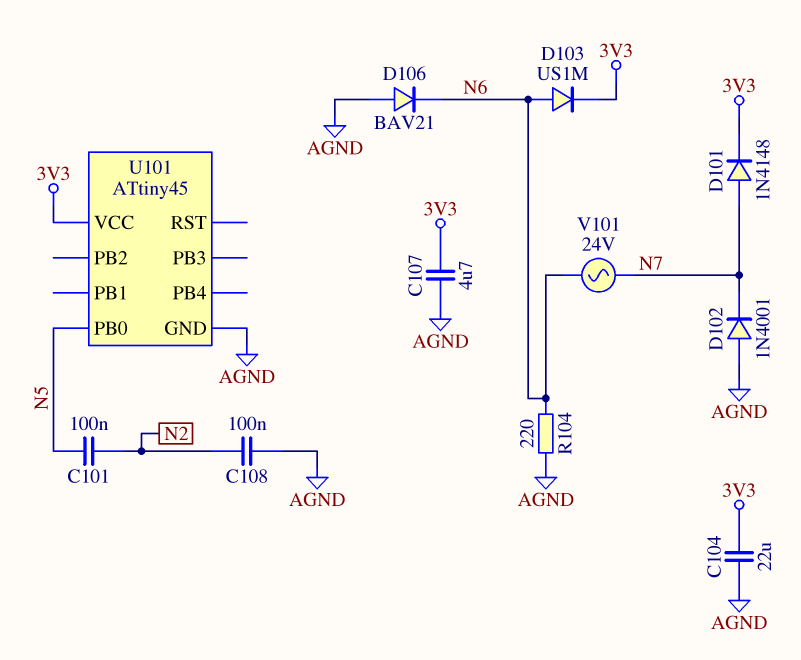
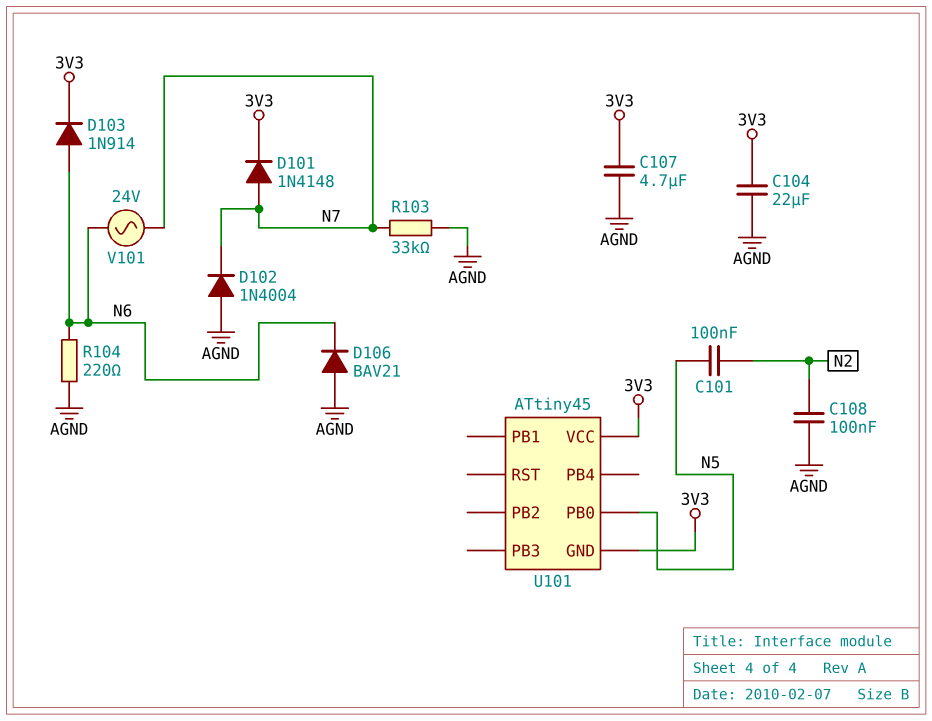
D102: diode 1N4001 (A AGND, K N7) -> diode 1N4004 (A AGND, K N7)
D103: diode US1M (A N6, K 3V3) -> diode 1N914 (A N6, K 3V3)
R103: none -> 33k (AGND, N7)
U101 pin GND: AGND -> 3V3

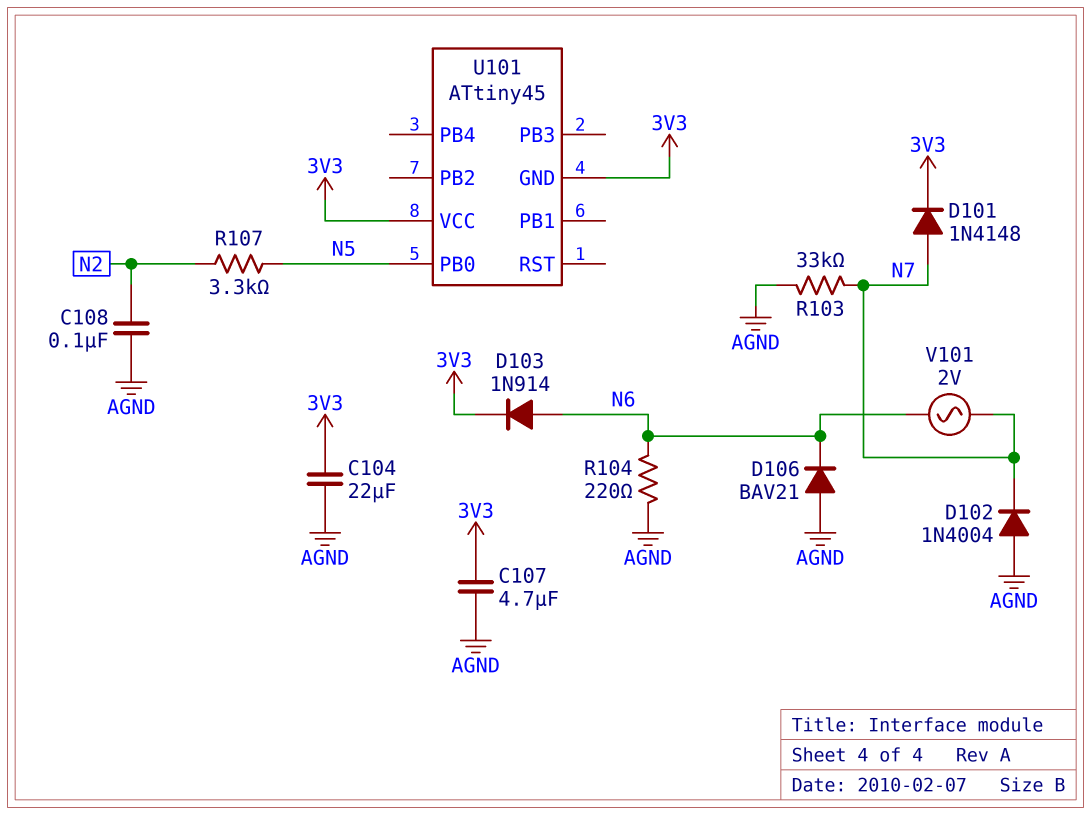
C101: 100nF (N2, N5) -> none
R107: none -> 3.3k (N2, N5)
V101: AC 24V (N6, N7) -> AC 2V (N6, N7)

